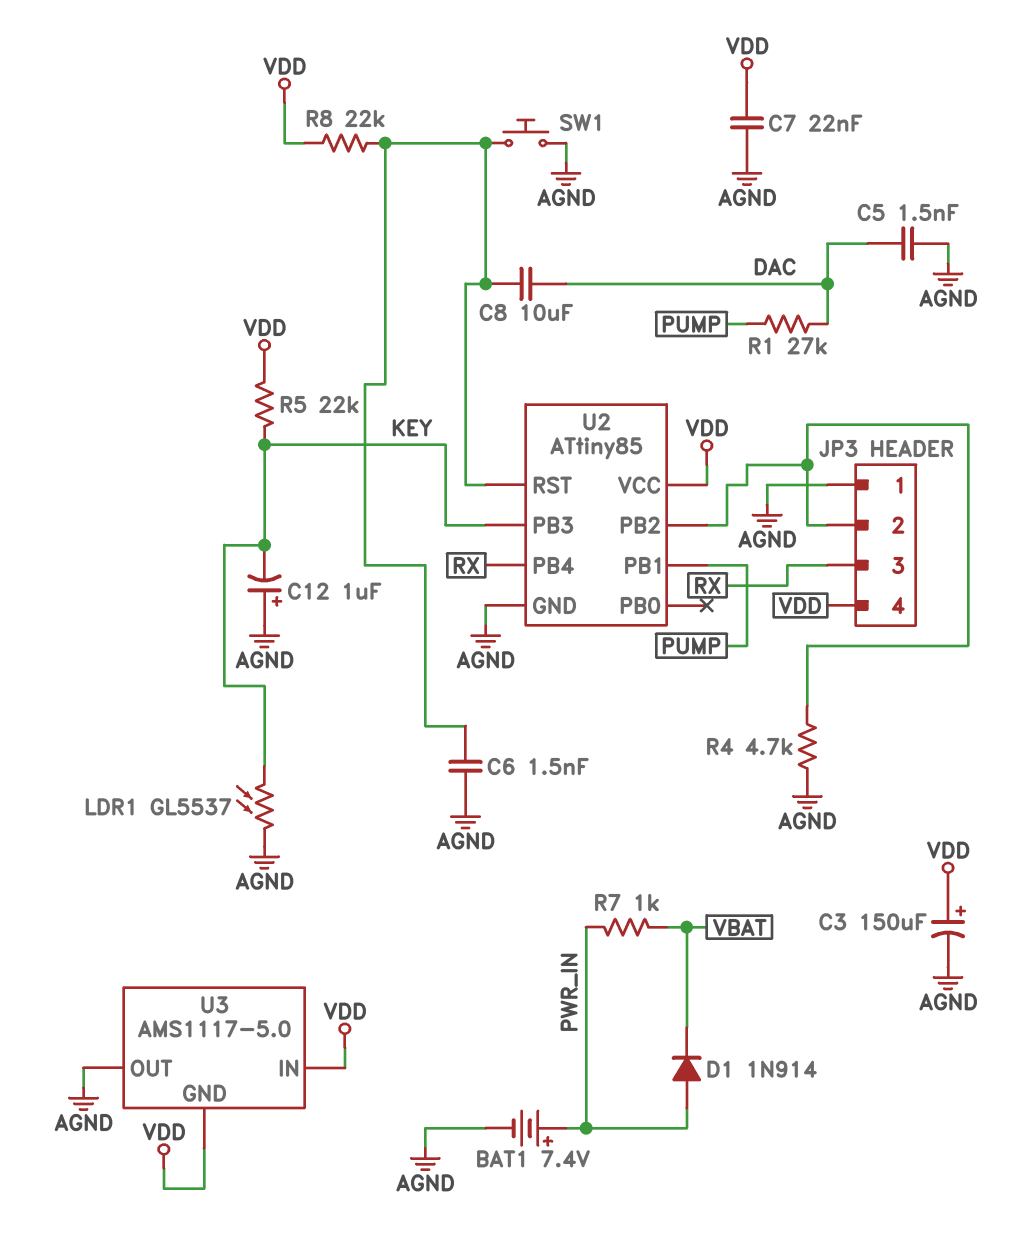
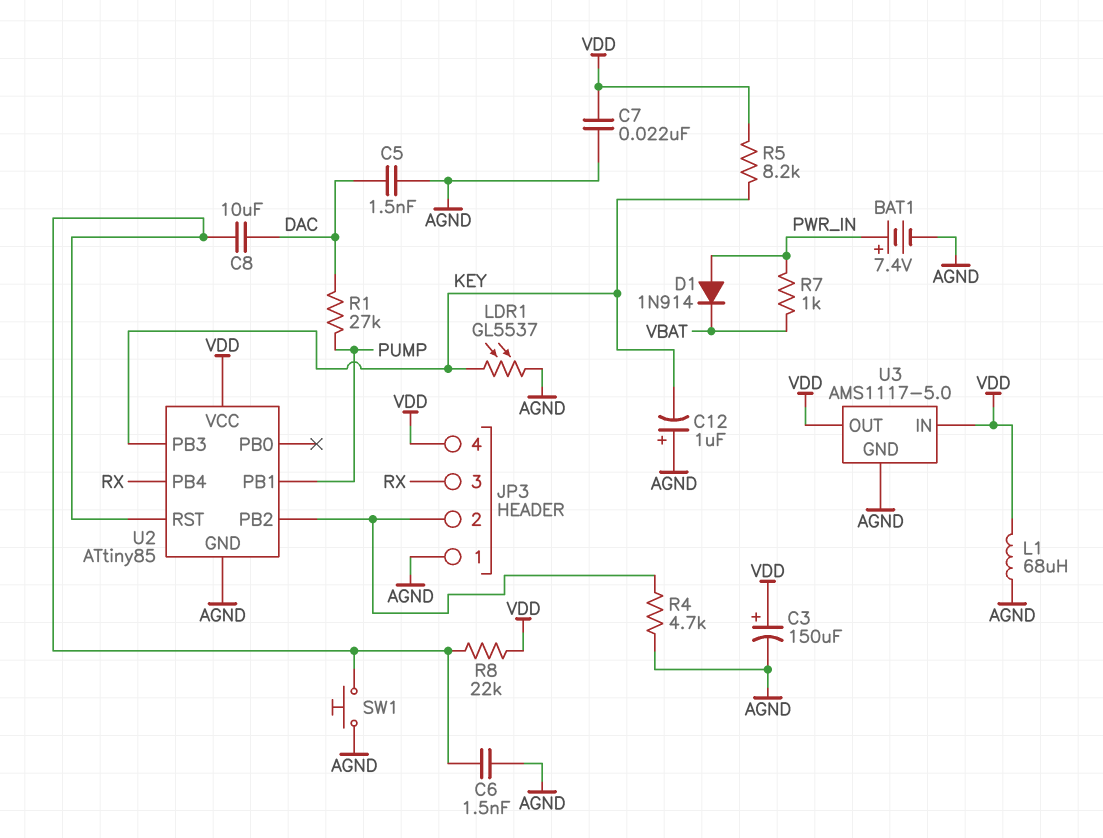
L1: none -> 68uH (AGND, VDD)
R5: 22k (KEY, VDD) -> 8.2k (KEY, VDD)
U3 pin GND: VDD -> AGND
U3 pin OUT: AGND -> VDD

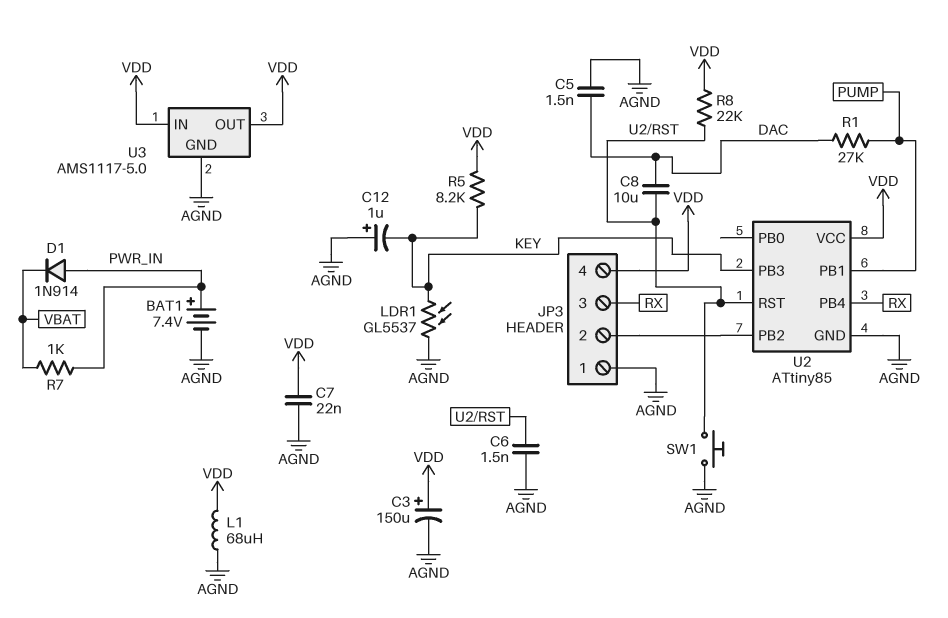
R4: 4.7k (AGND, JP3/2) -> none

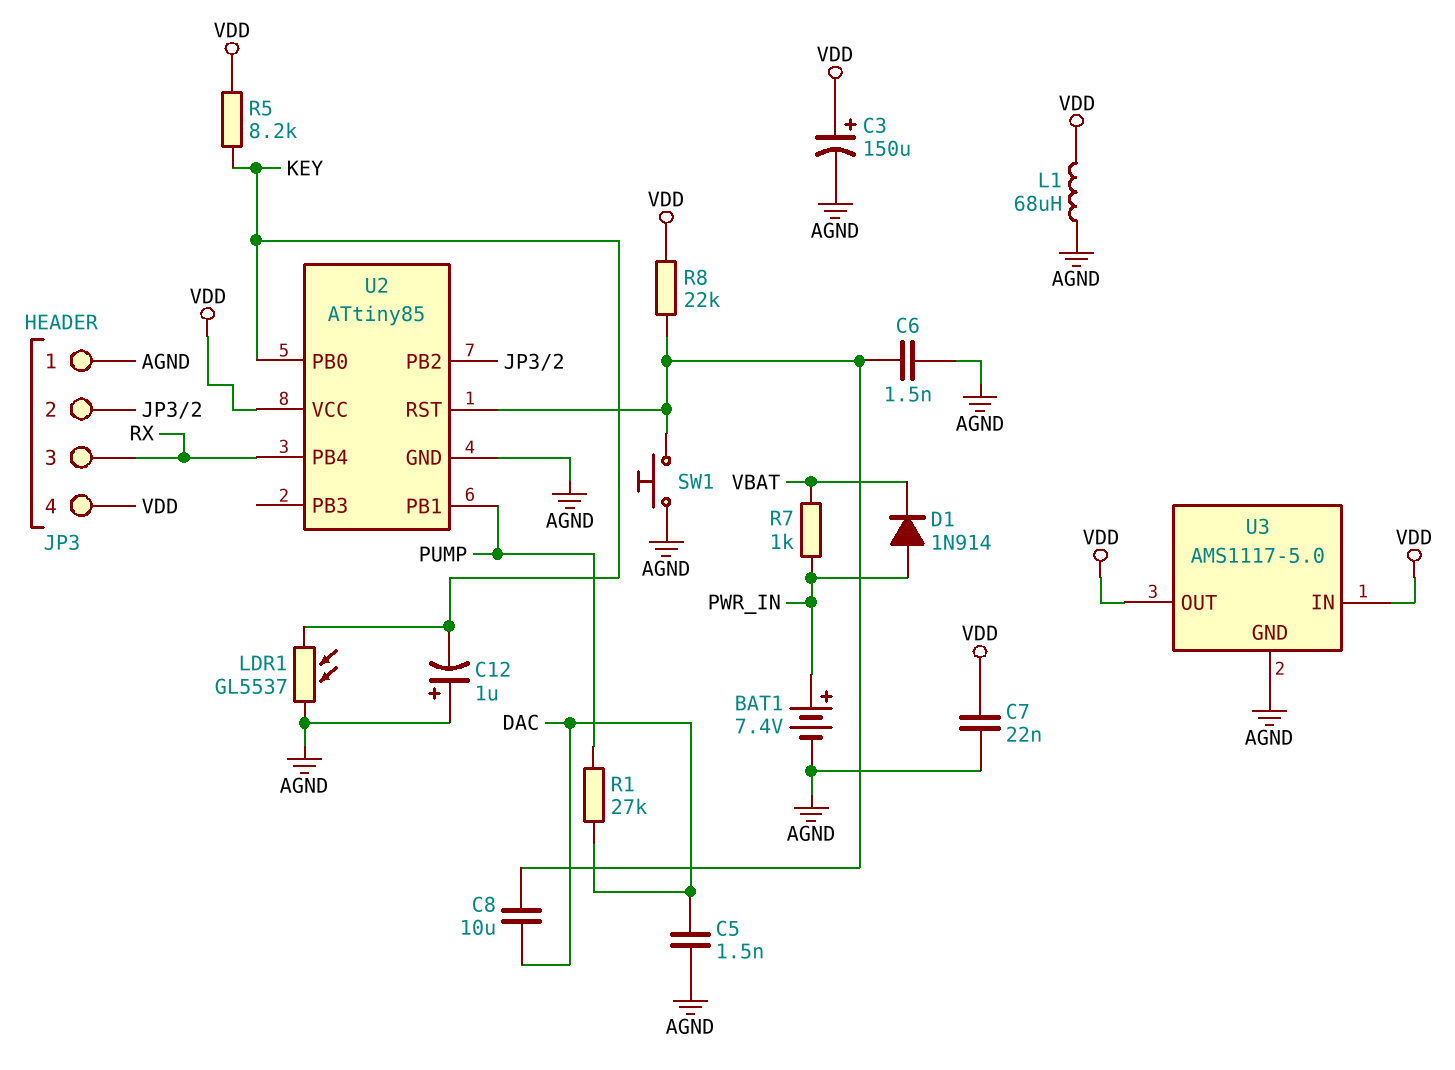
U2 pin PB0: none -> KEY
U2 pin PB3: KEY -> none

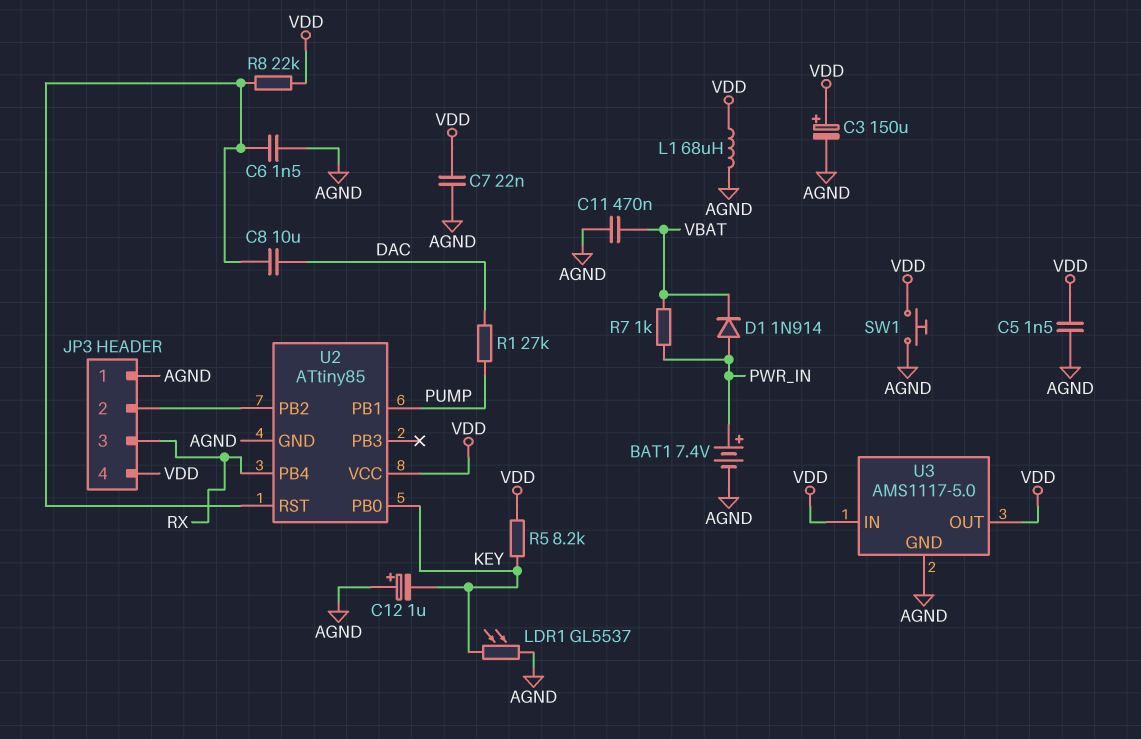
C5: 1.5nF (AGND, DAC) -> 1.5nF (AGND, VDD)
C11: none -> 470nF (AGND, VBAT)
SW1: button (AGND, U2/RST) -> button (AGND, VDD)

